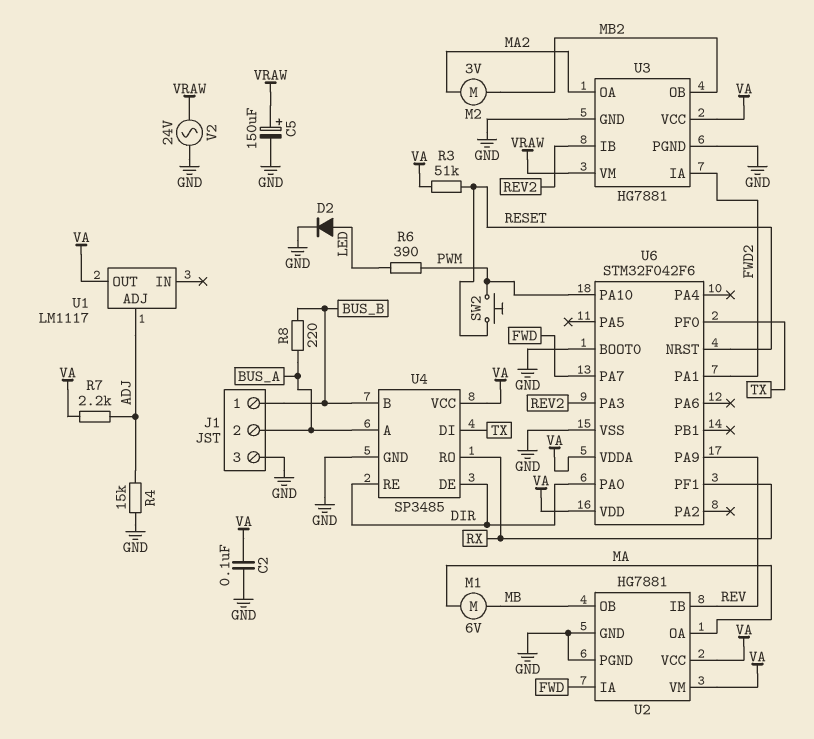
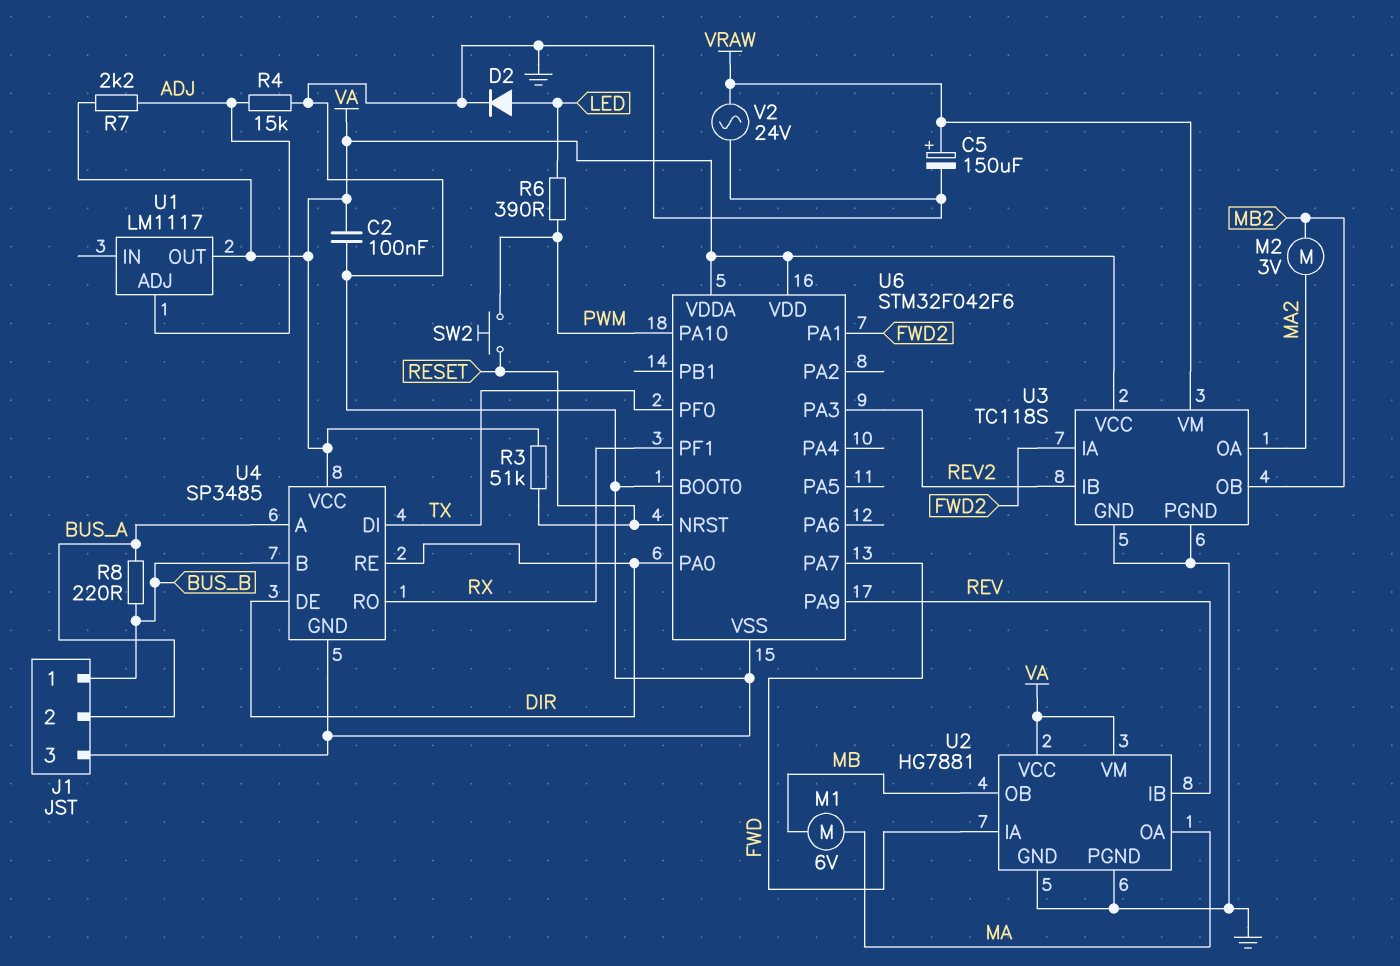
U3: HG7881 -> TC118S

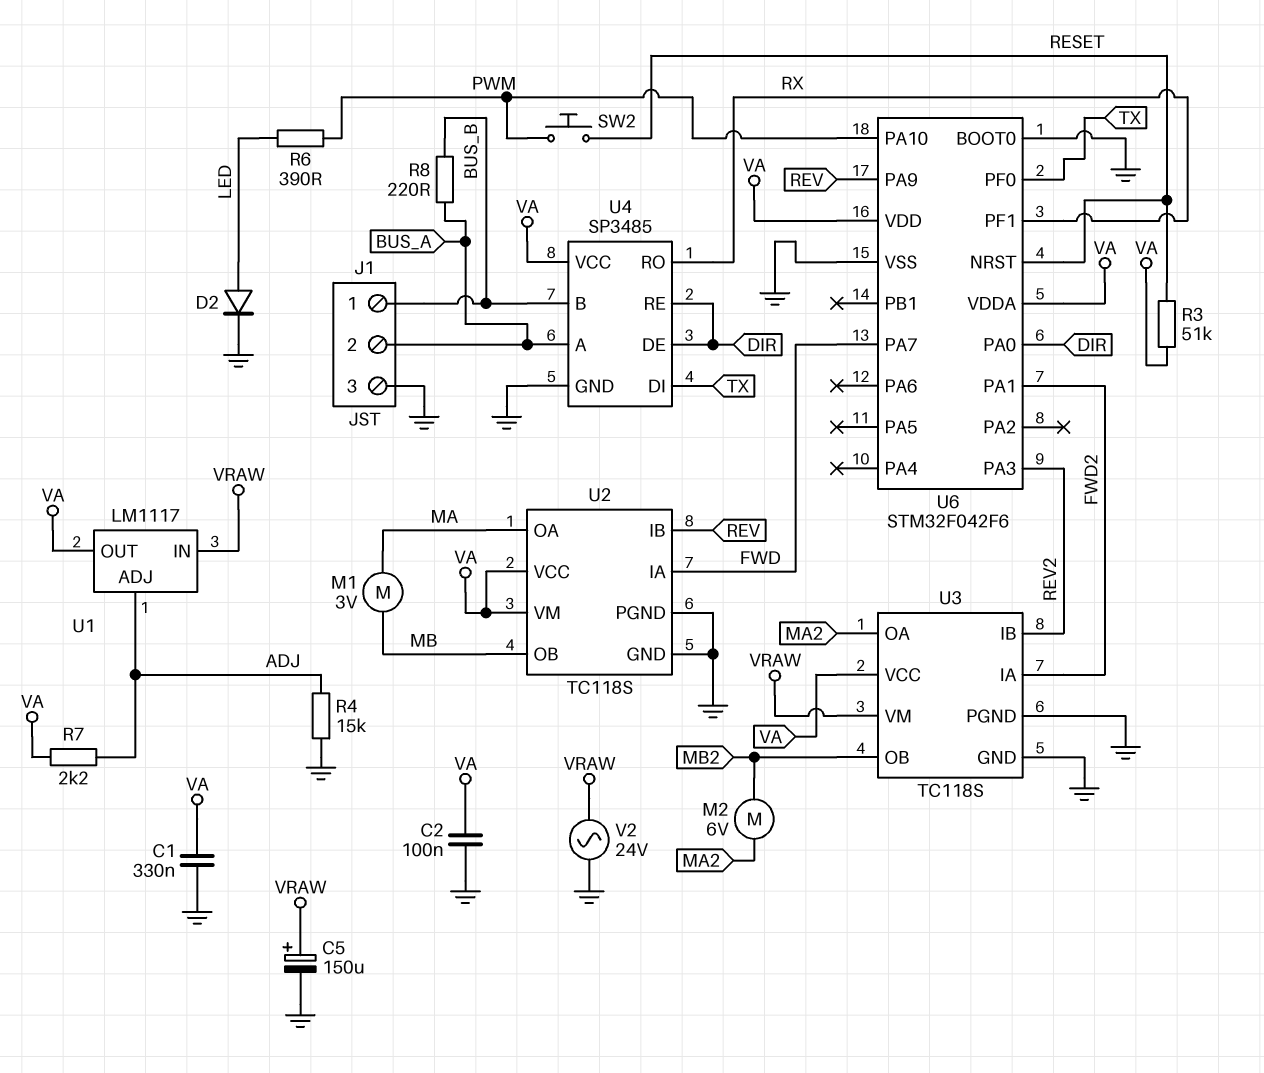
C1: none -> 330nF (GND, VA)
M1: motor 6V (MA, MB) -> motor 3V (MA, MB)
M2: motor 3V (MA2, MB2) -> motor 6V (MA2, MB2)
U1 pin IN: none -> VRAW
U2: HG7881 -> TC118S

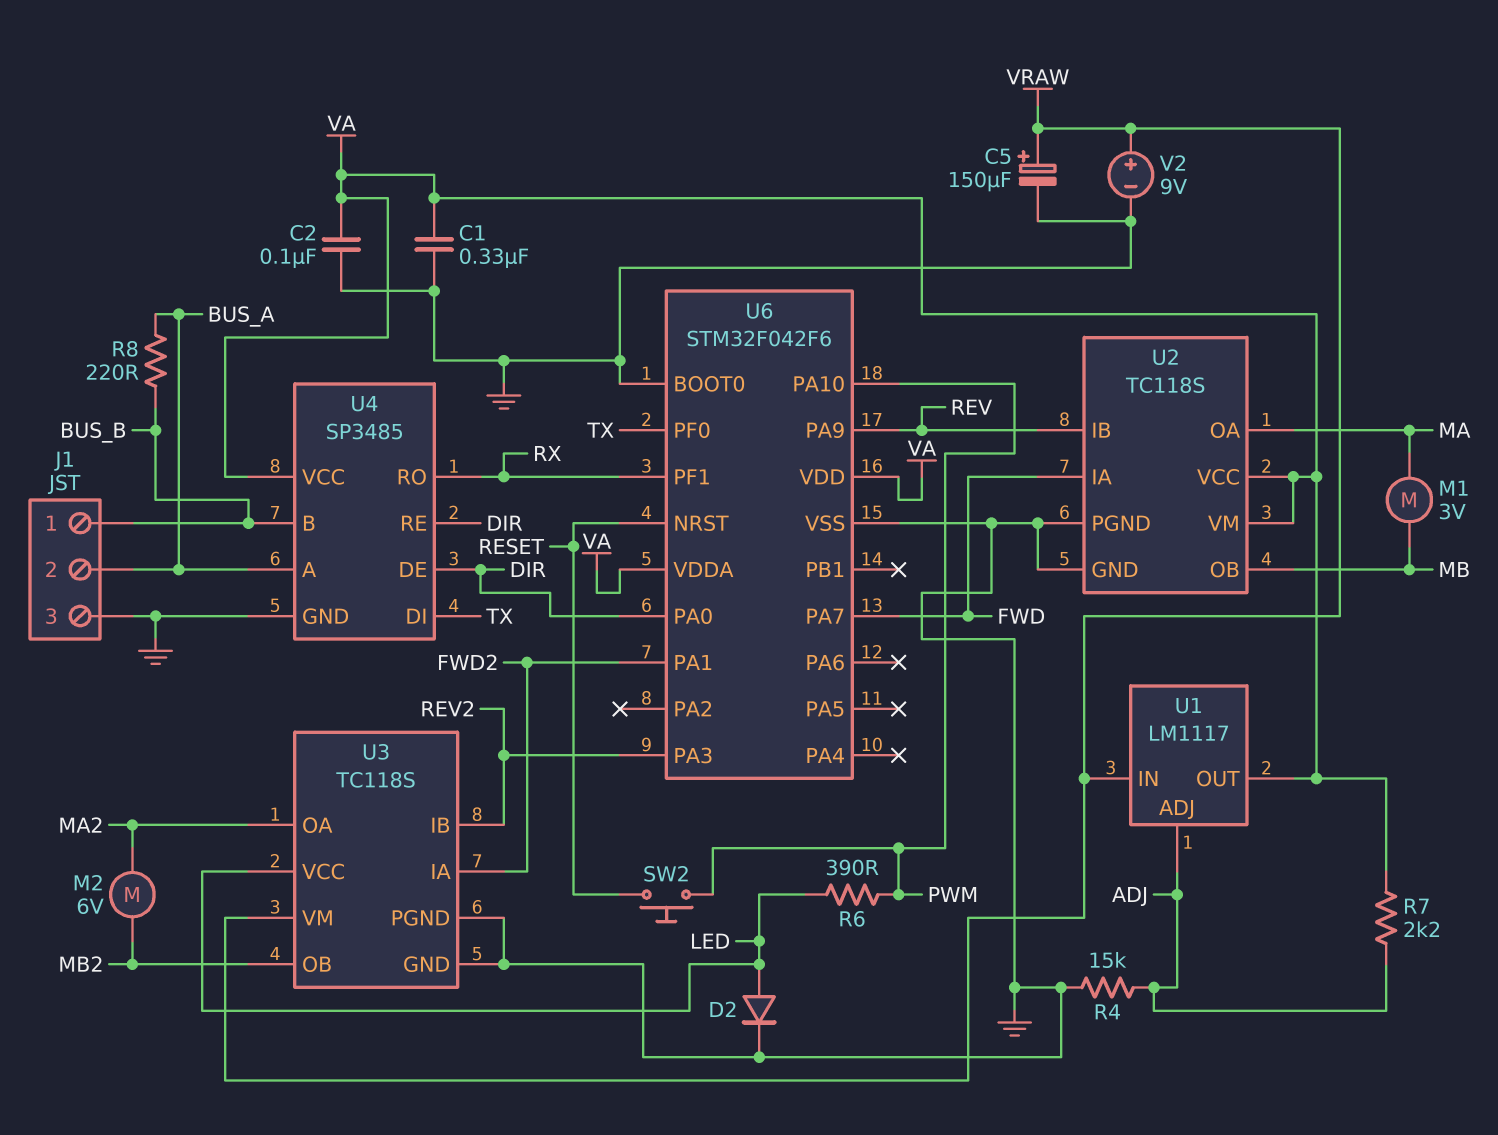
R3: 51k (RESET, VA) -> none
U3 pin VCC: VA -> LED
V2: AC 24V (GND, VRAW) -> 9V (plus VRAW, minus GND)

